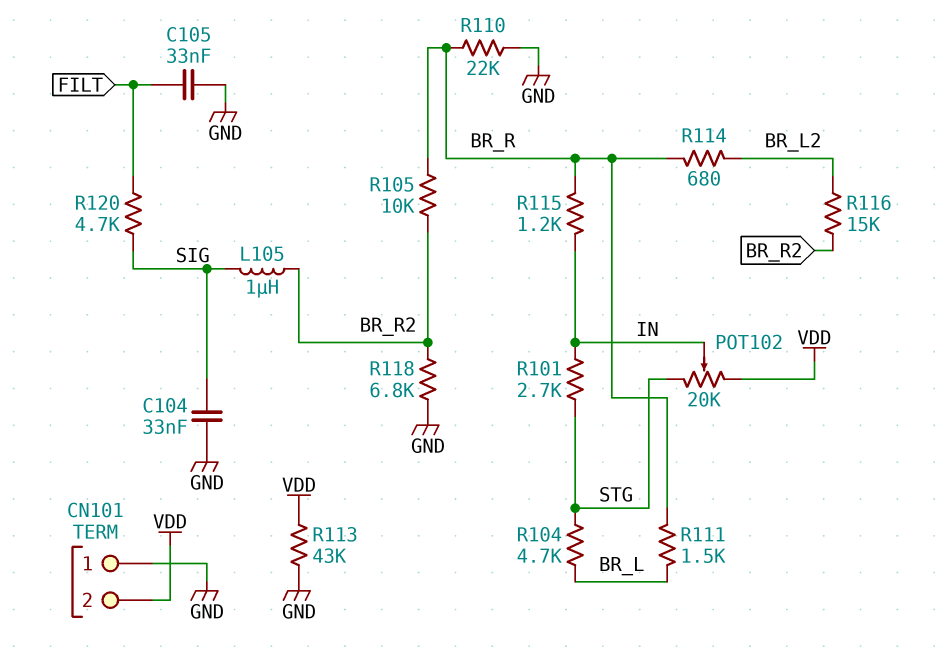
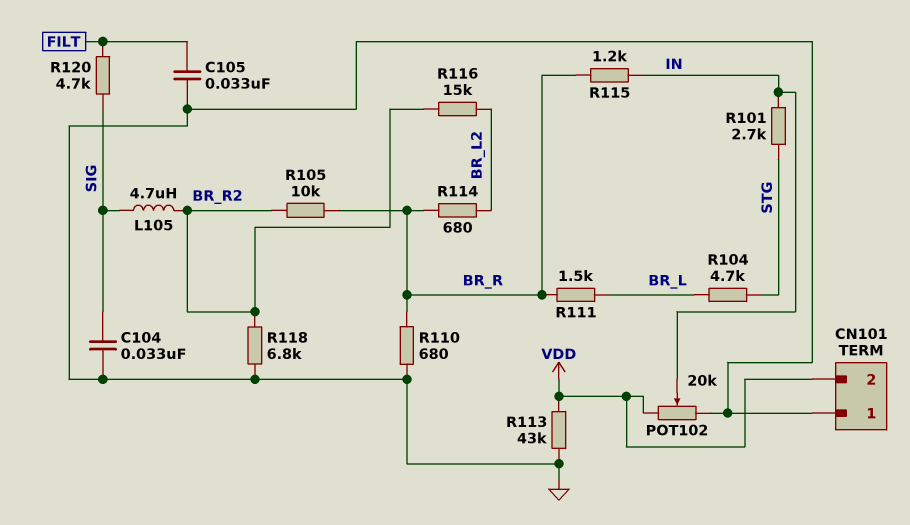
L105: 1uH (BR_R2, SIG) -> 4.7uH (BR_R2, SIG)
POT102: 20k (STG, VDD, wiper IN) -> 20k (GND, VDD, wiper IN)
R110: 22k (BR_R, GND) -> 680 (BR_R, GND)

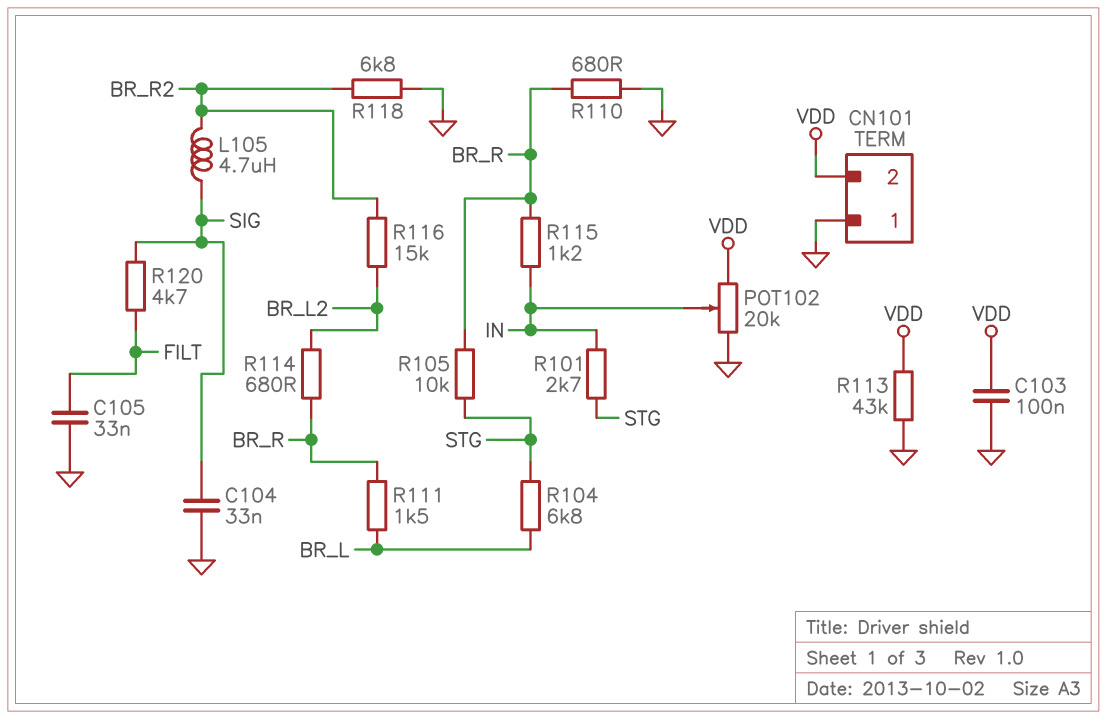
C103: none -> 100nF (GND, VDD)
R104: 4.7k (BR_L, STG) -> 6.8k (BR_L, STG)
R105: 10k (BR_R, BR_R2) -> 10k (BR_R, STG)

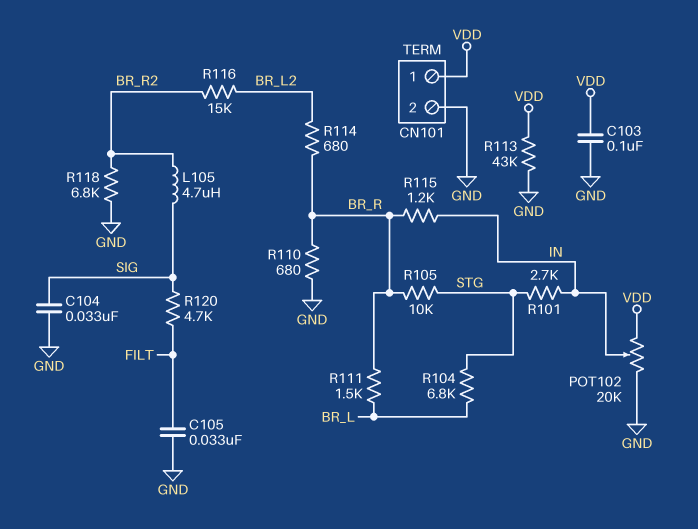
CN101 pin 1: GND -> VDD
CN101 pin 2: VDD -> GND

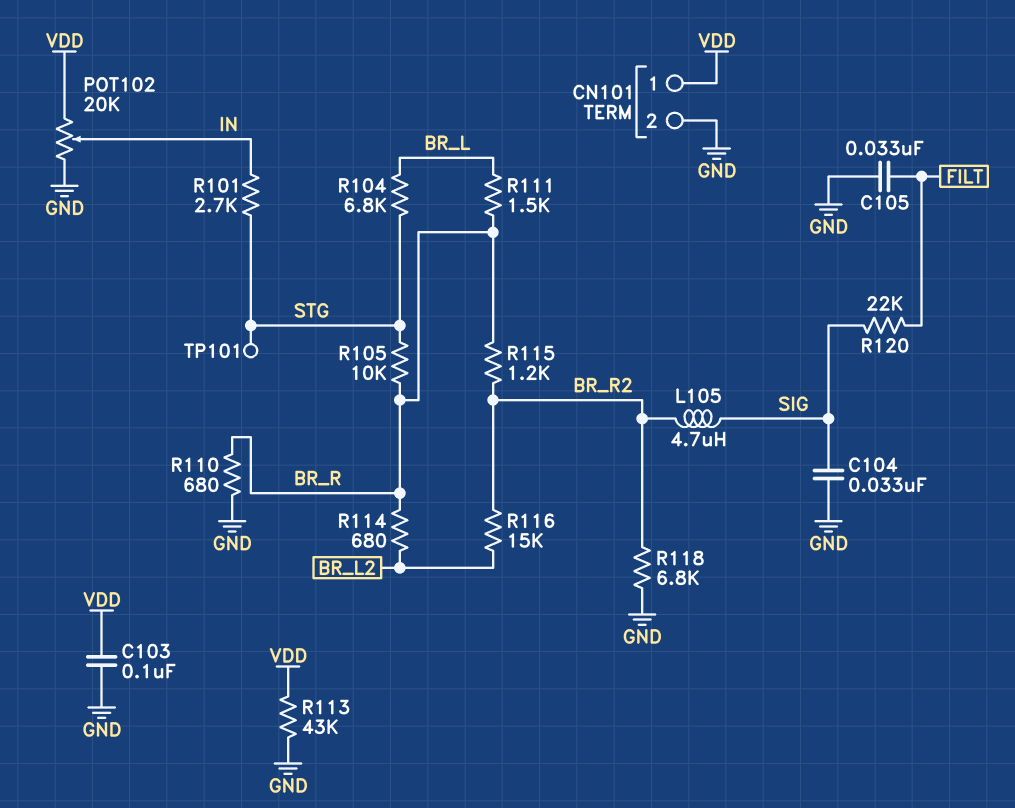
R115: 1.2k (BR_R, IN) -> 1.2k (BR_R, BR_R2)
R120: 4.7k (FILT, SIG) -> 22k (FILT, SIG)
TP101: none -> test point (STG)

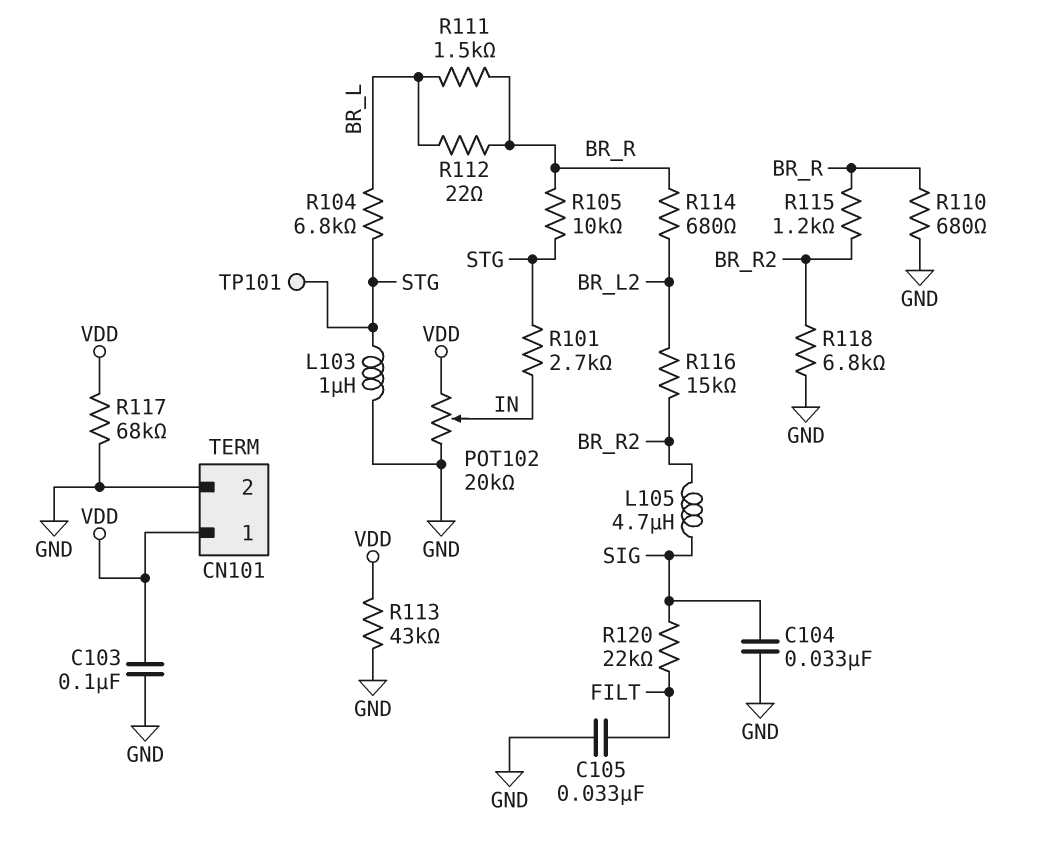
L103: none -> 1uH (GND, STG)
R112: none -> 22 (BR_L, BR_R)
R117: none -> 68k (GND, VDD)

